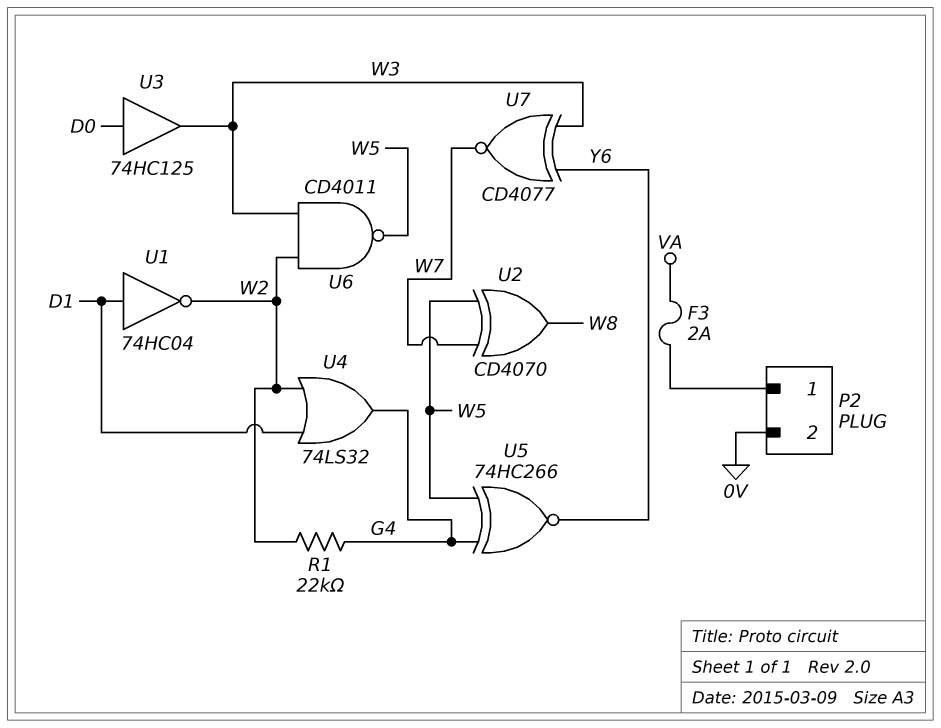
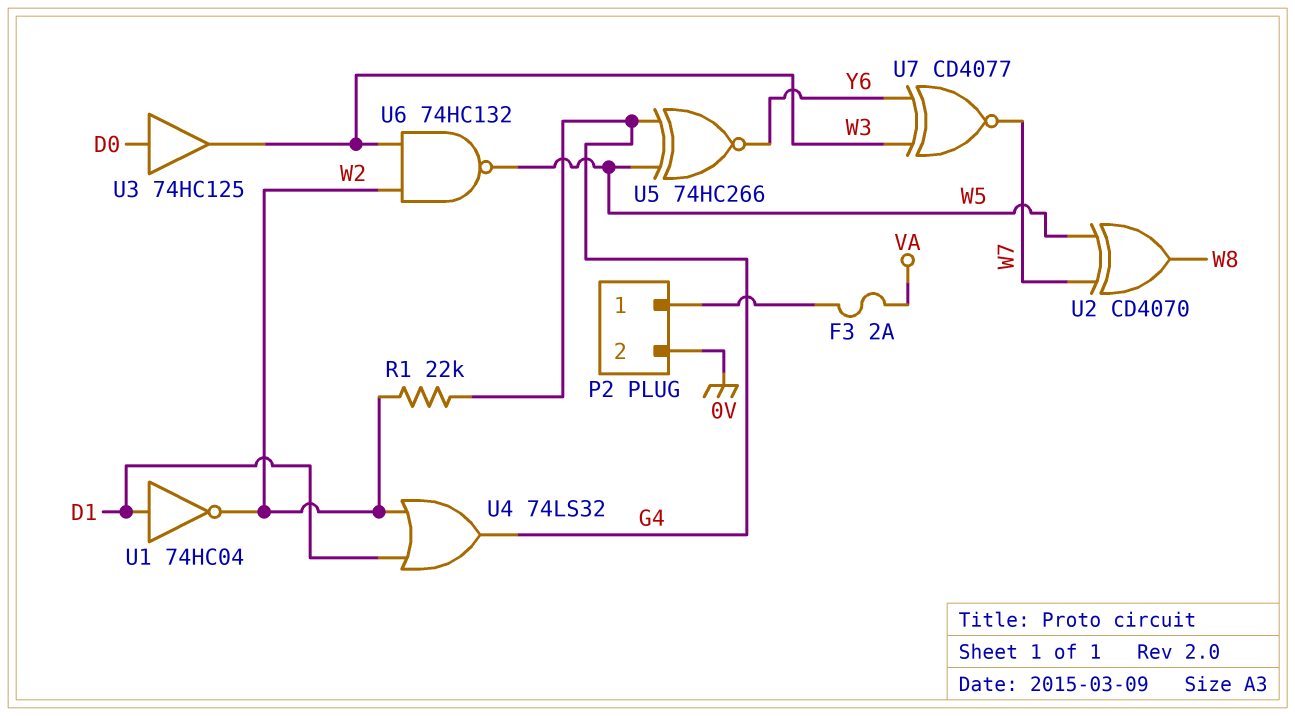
U6: NAND CD4011 (in W2, in W3, out W5) -> NAND 74HC132 (in W2, in W3, out W5)

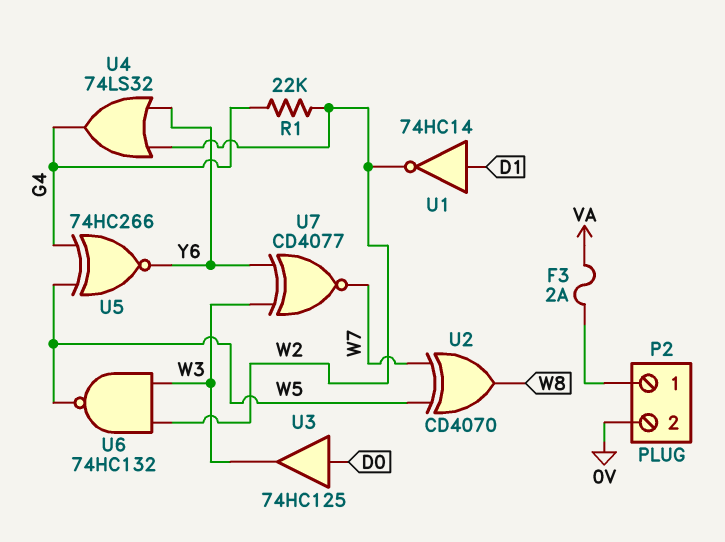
U1: NOT 74HC04 (in D1, out W2) -> NOT 74HC14 (in D1, out W2)
U4: OR 74LS32 (in D1, in W2, out G4) -> OR 74LS32 (in W2, in Y6, out G4)

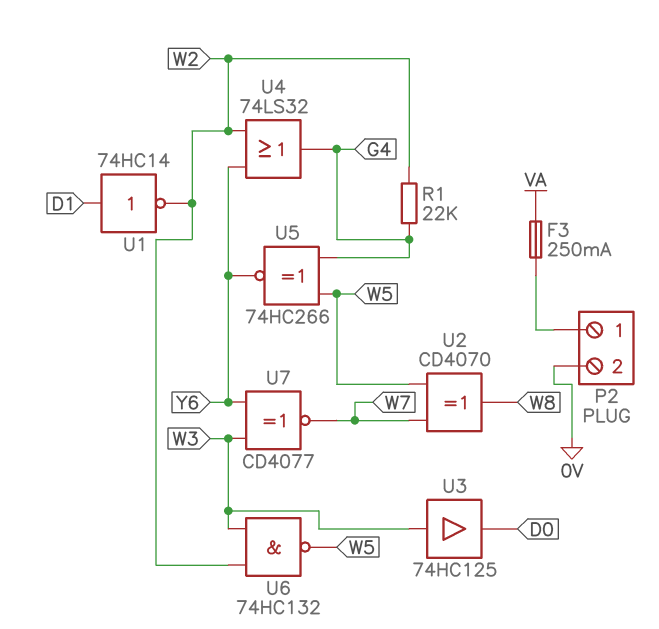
F3: 2A (P2/1, VA) -> 250mA (P2/1, VA)
U3: buffer 74HC125 (in D0, out W3) -> buffer 74HC125 (in W3, out D0)

